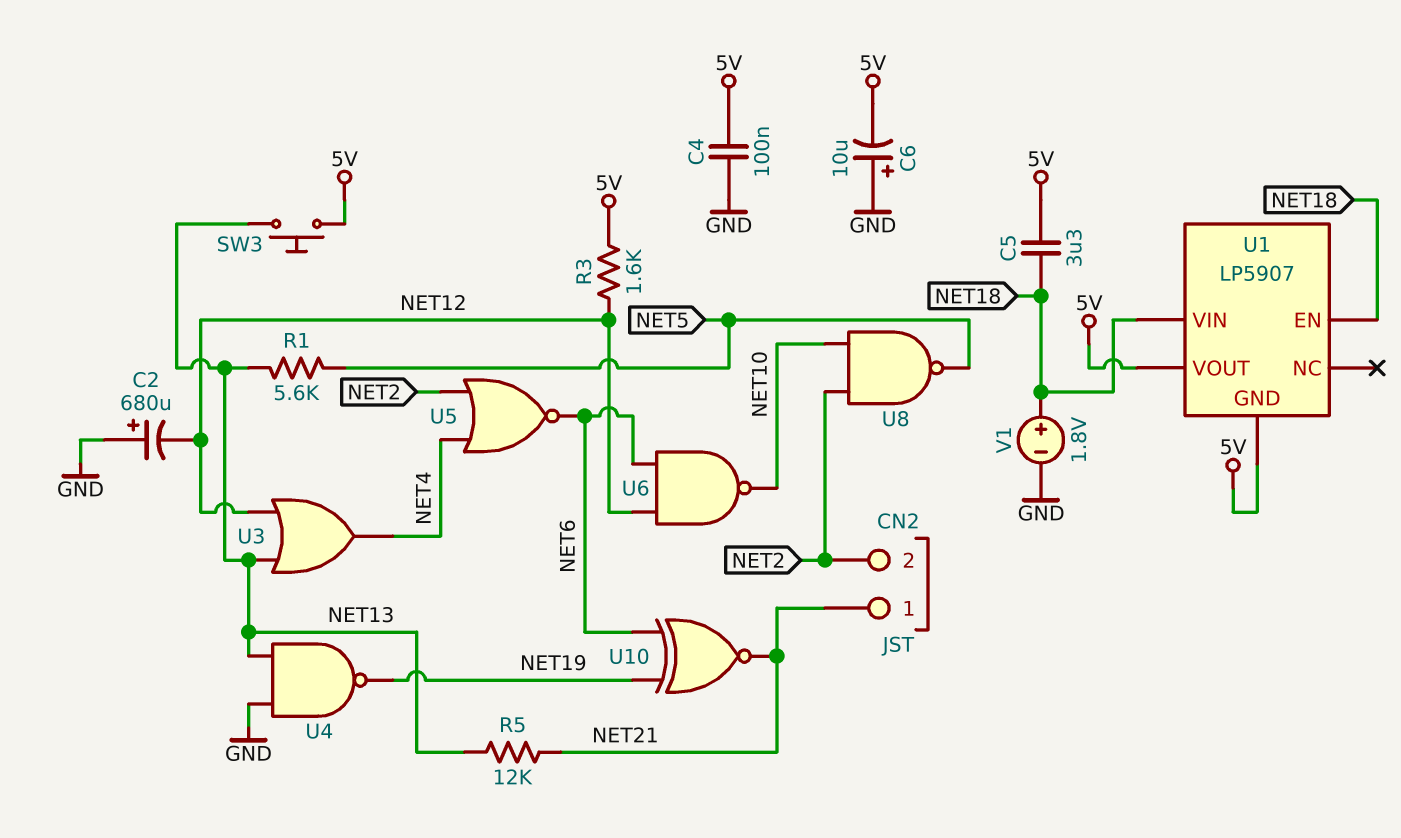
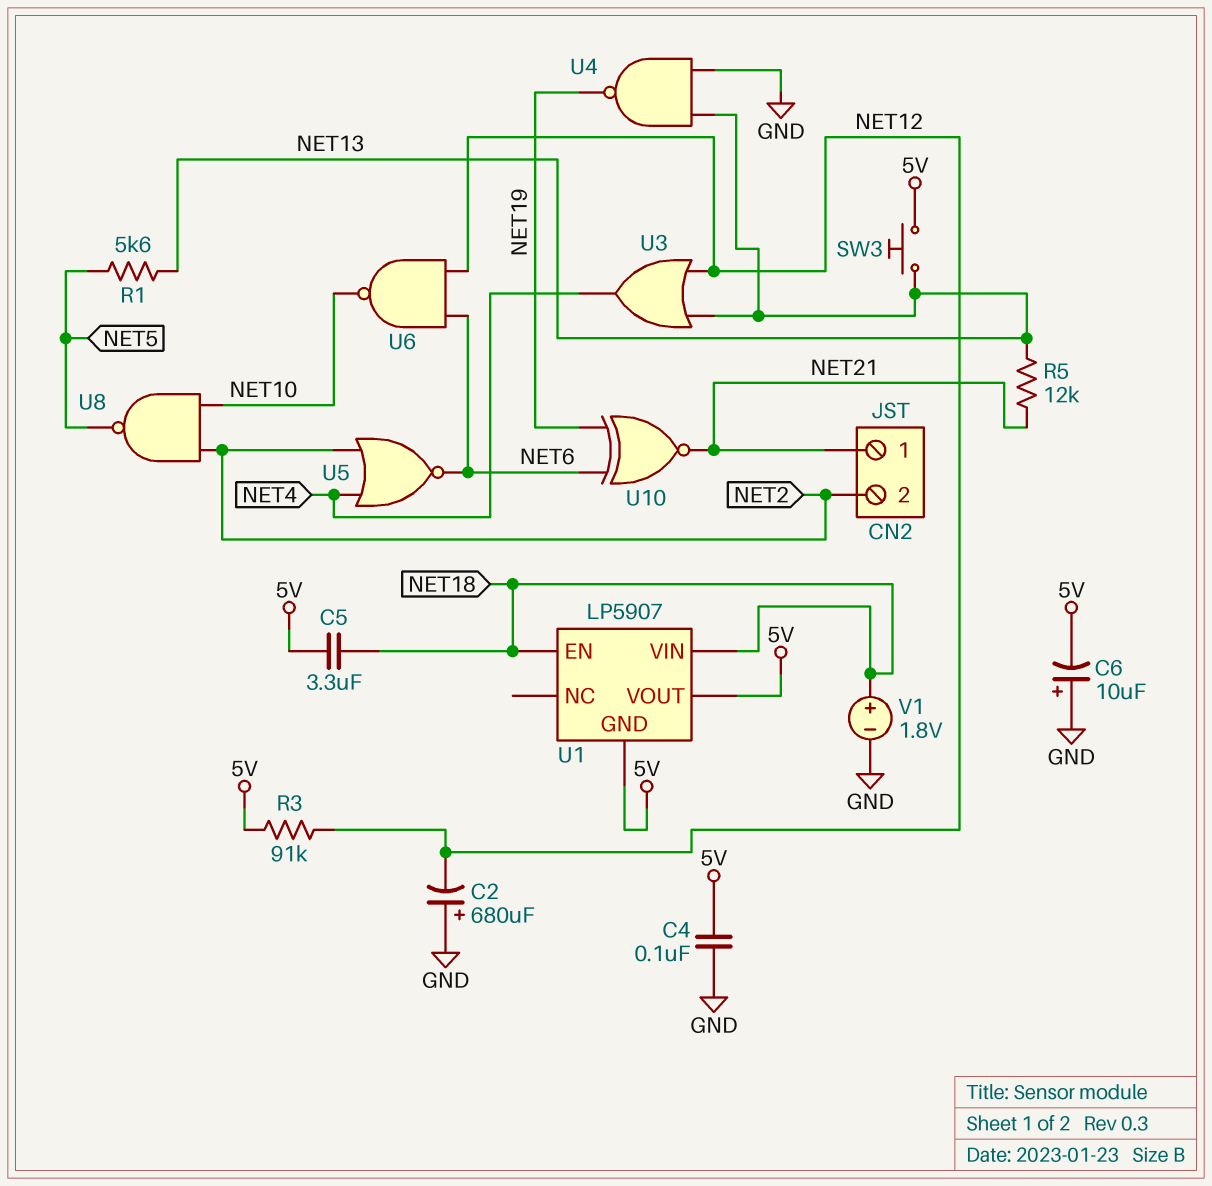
R3: 1.6k (5V, NET12) -> 91k (5V, NET12)

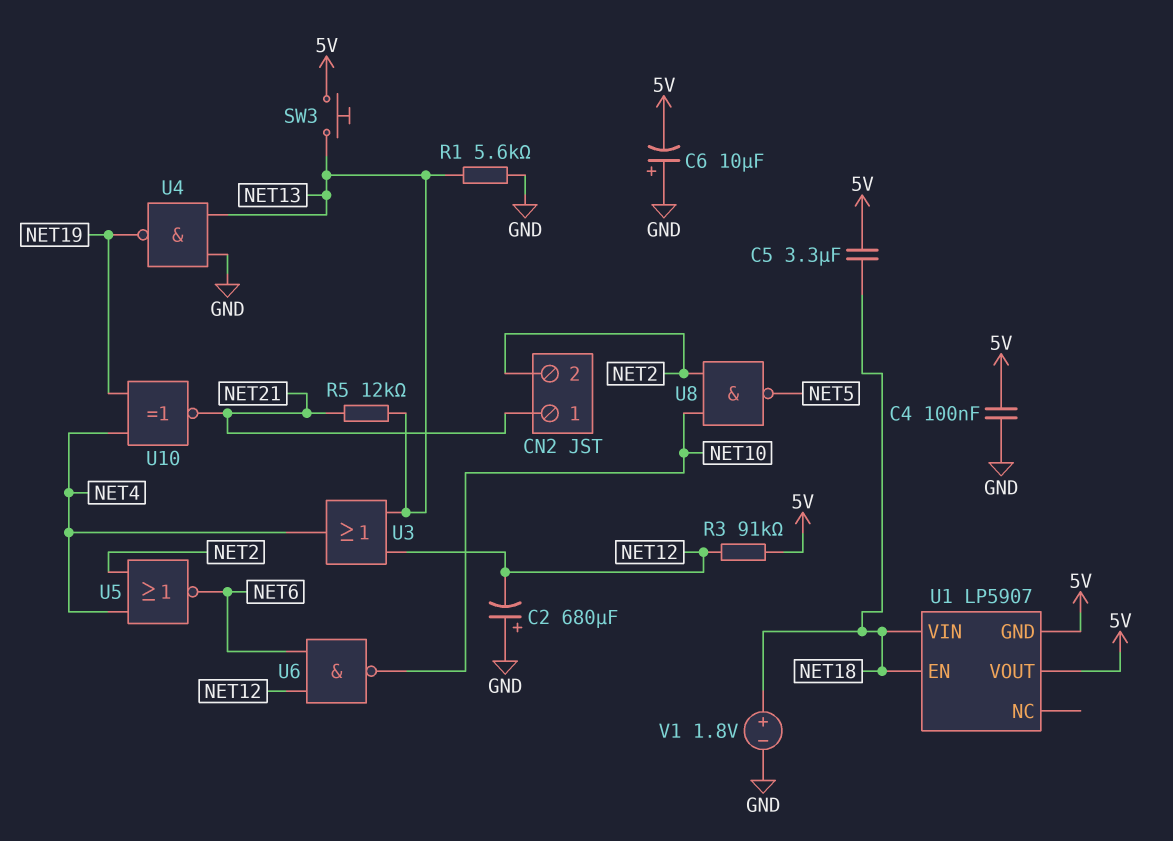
R1: 5.6k (NET5, NET13) -> 5.6k (GND, NET13)
U10: XNOR (in NET6, in NET19, out NET21) -> XNOR (in NET4, in NET19, out NET21)

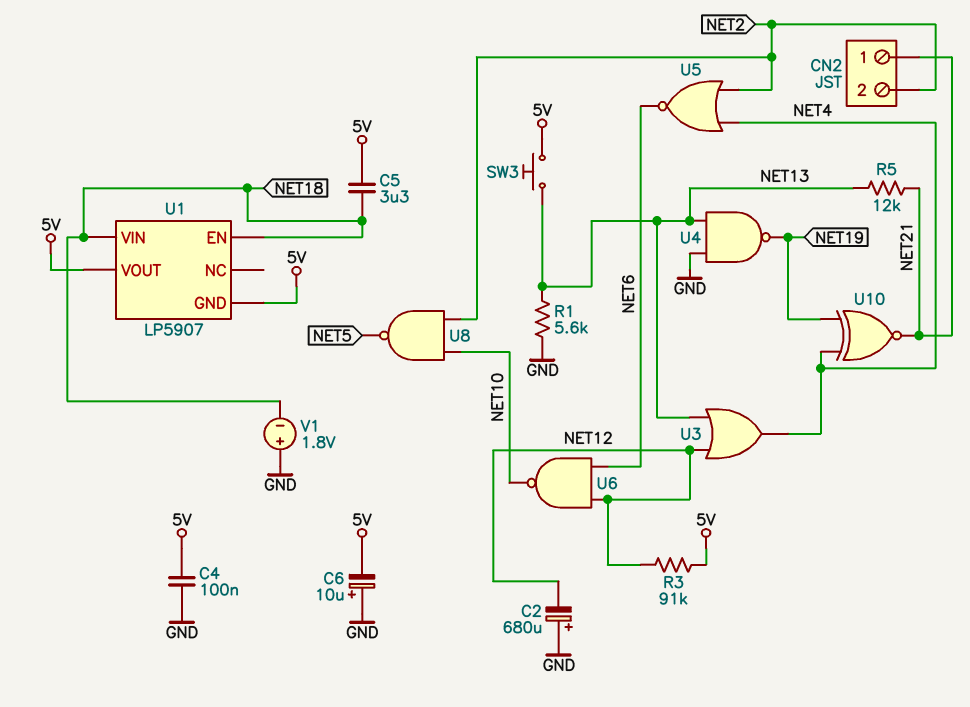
V1: 1.8V (plus NET18, minus GND) -> 1.8V (plus GND, minus NET18)

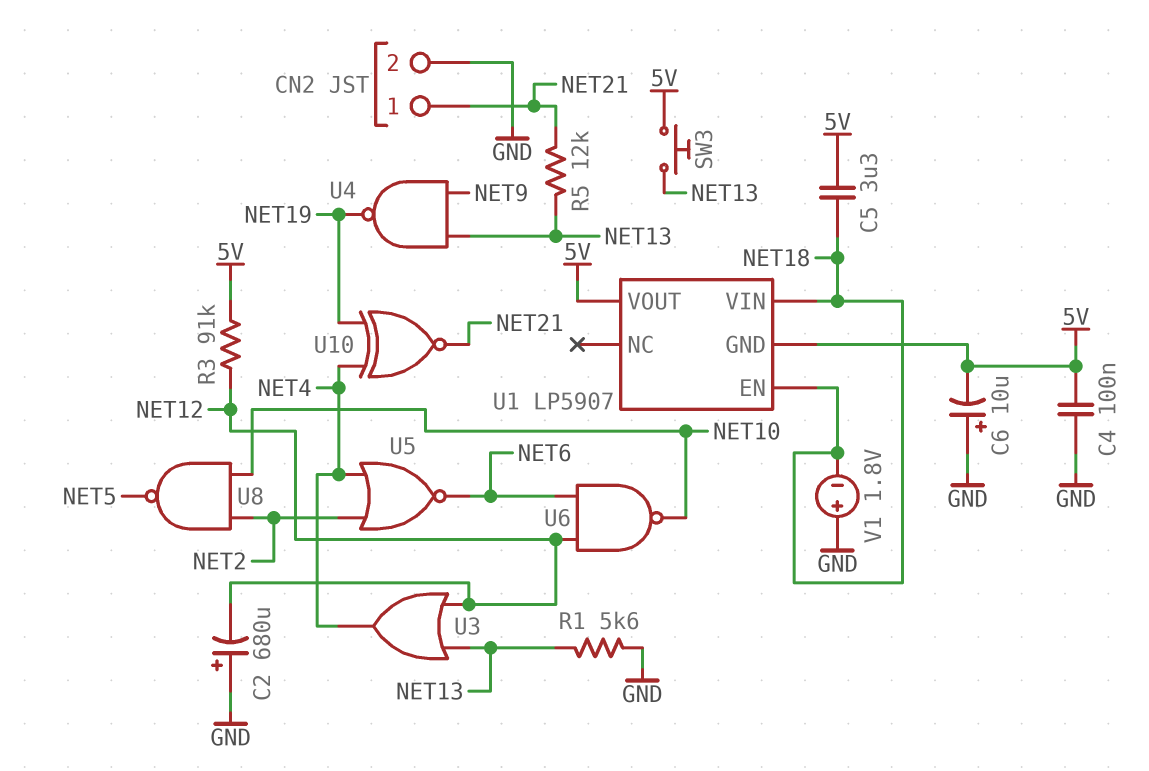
CN2 pin 2: NET2 -> GND
U4: NAND (in GND, in NET13, out NET19) -> NAND (in NET9, in NET13, out NET19)

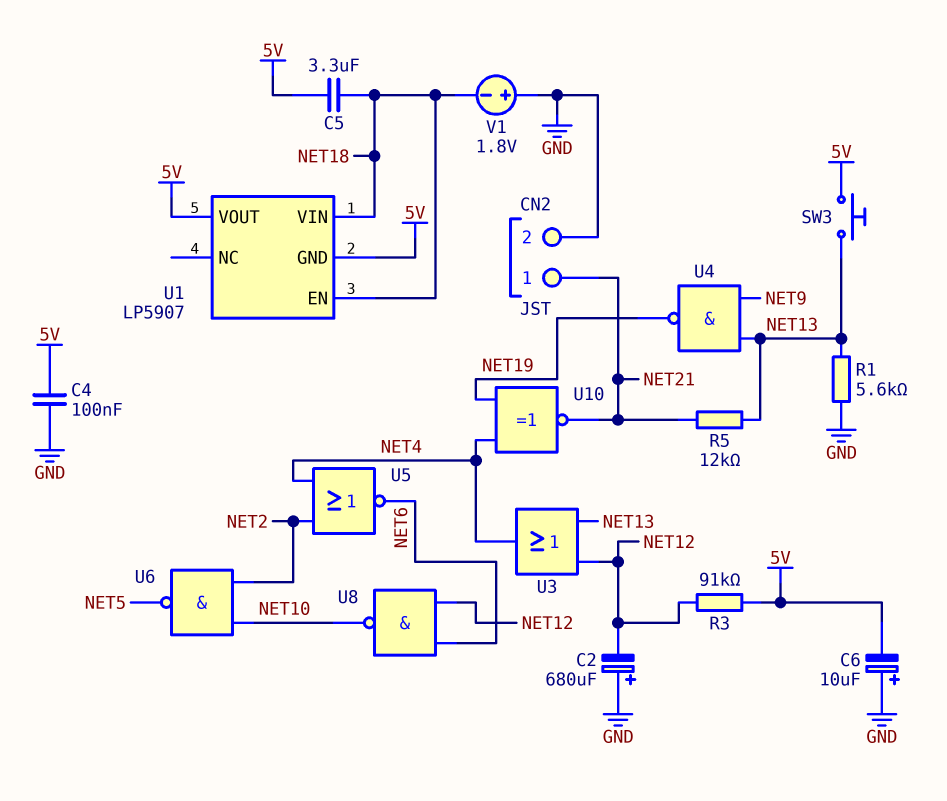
U6: NAND (in NET6, in NET12, out NET10) -> NAND (in NET2, in NET10, out NET5)
U8: NAND (in NET2, in NET10, out NET5) -> NAND (in NET6, in NET12, out NET10)

